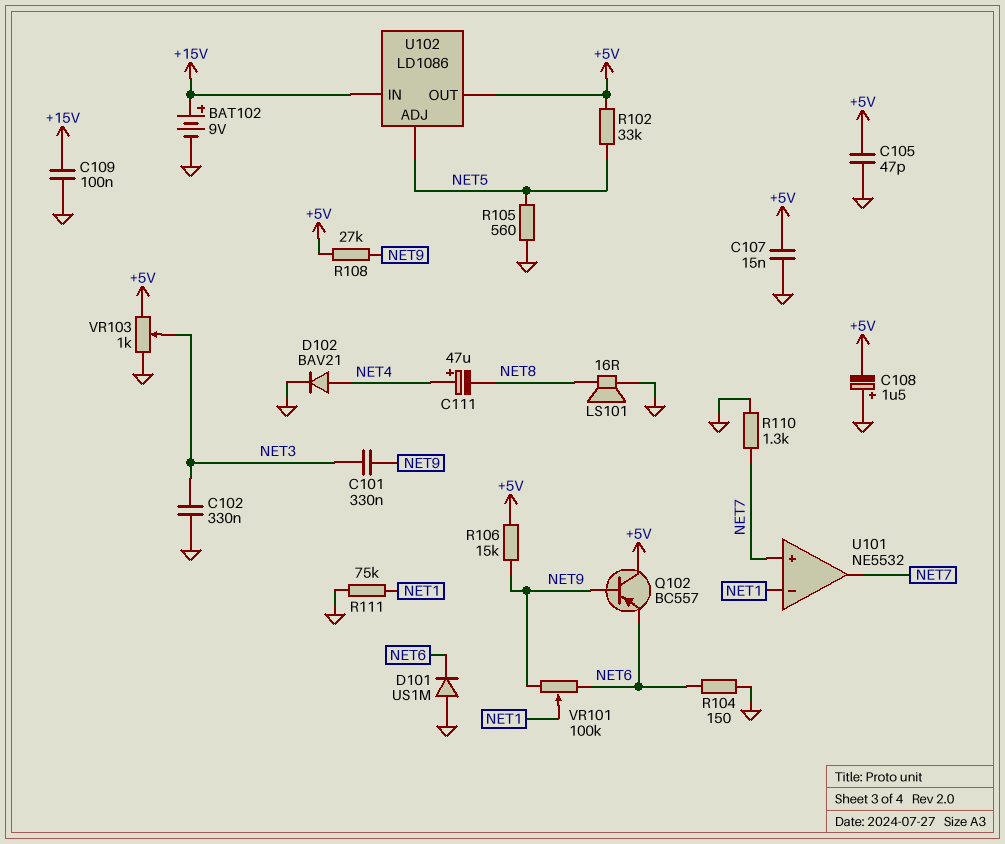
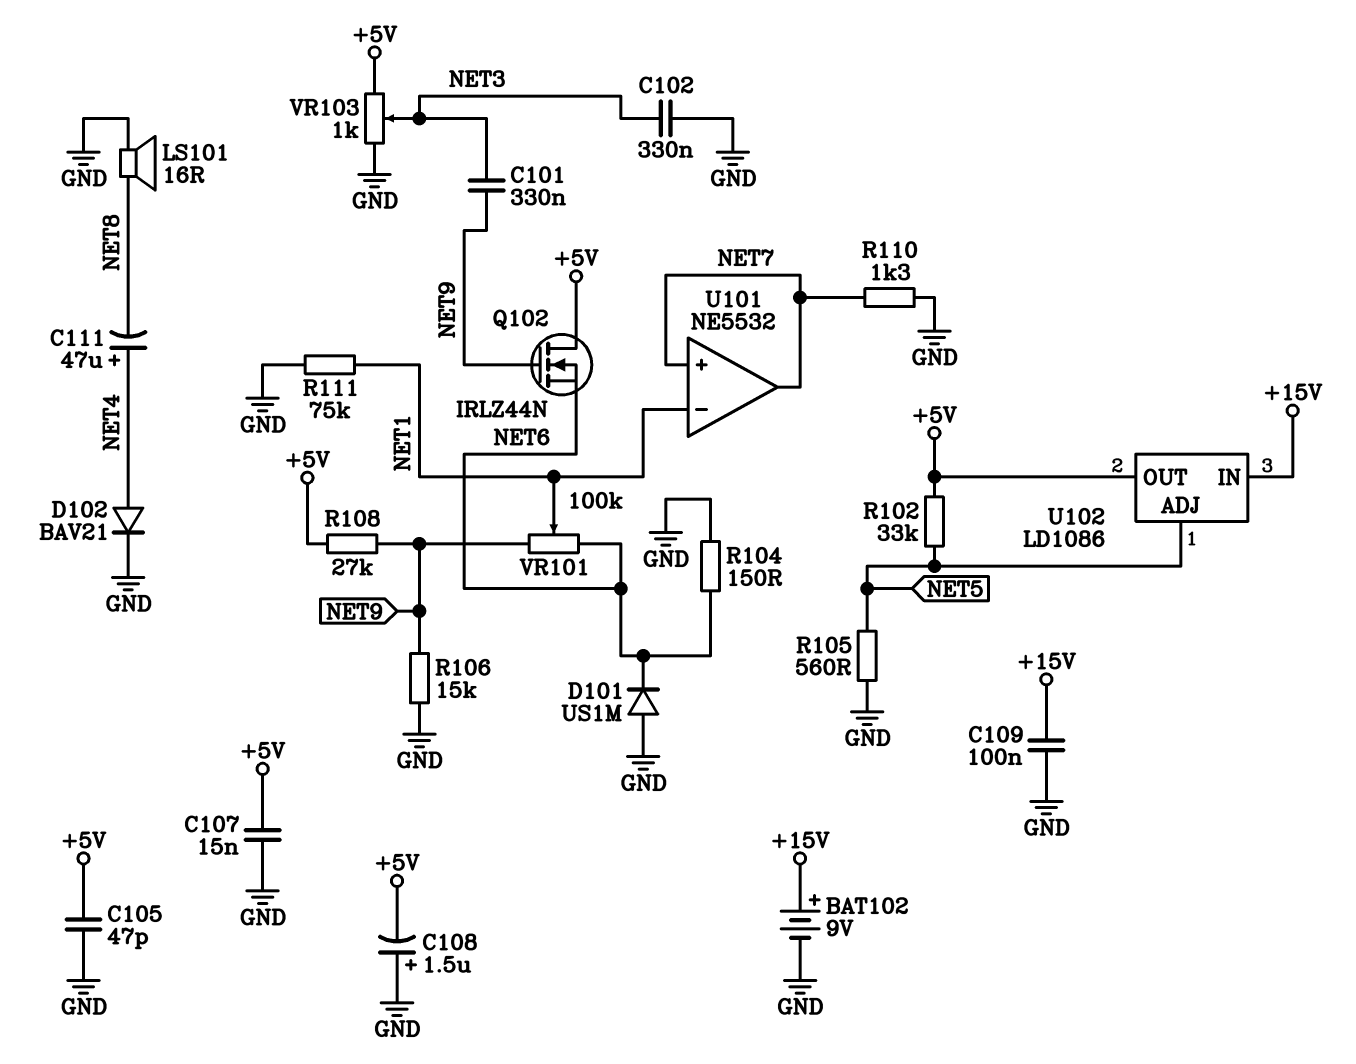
Q102: PNP BC557 (B NET9, C +5V, E NET6) -> NMOS IRLZ44N (G NET9, D +5V, S NET6)
R106: 15k (+5V, NET9) -> 15k (GND, NET9)

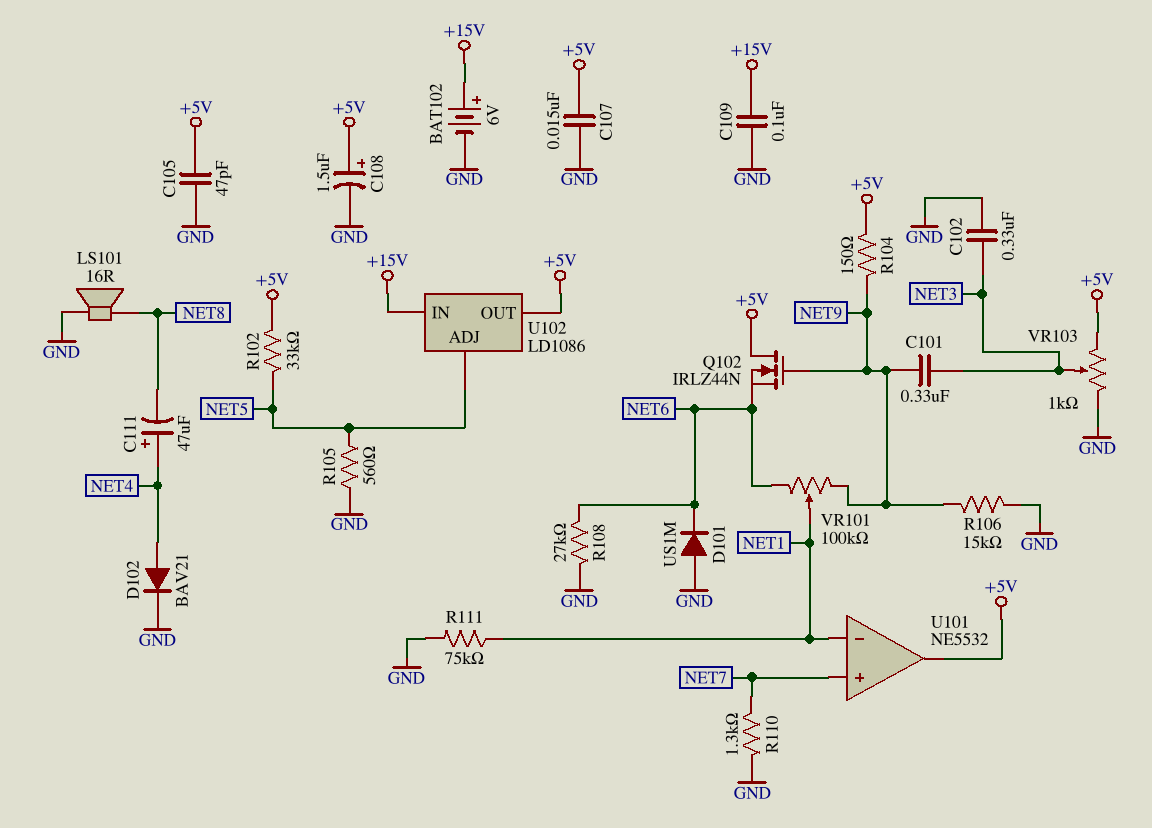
BAT102: 9V (plus +15V, minus GND) -> 6V (plus +15V, minus GND)
C108: 1.5uF (plus GND, minus +5V) -> 1.5uF (plus +5V, minus GND)
R104: 150 (GND, NET6) -> 150 (+5V, NET9)
R108: 27k (+5V, NET9) -> 27k (GND, NET6)
U101 pin out: NET7 -> +5V

